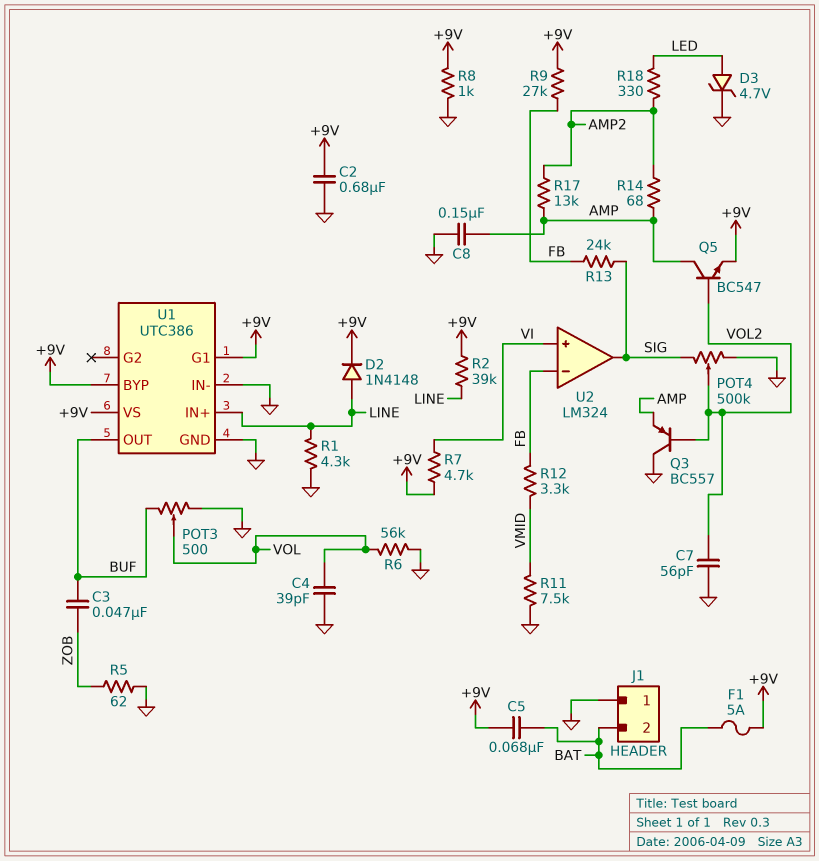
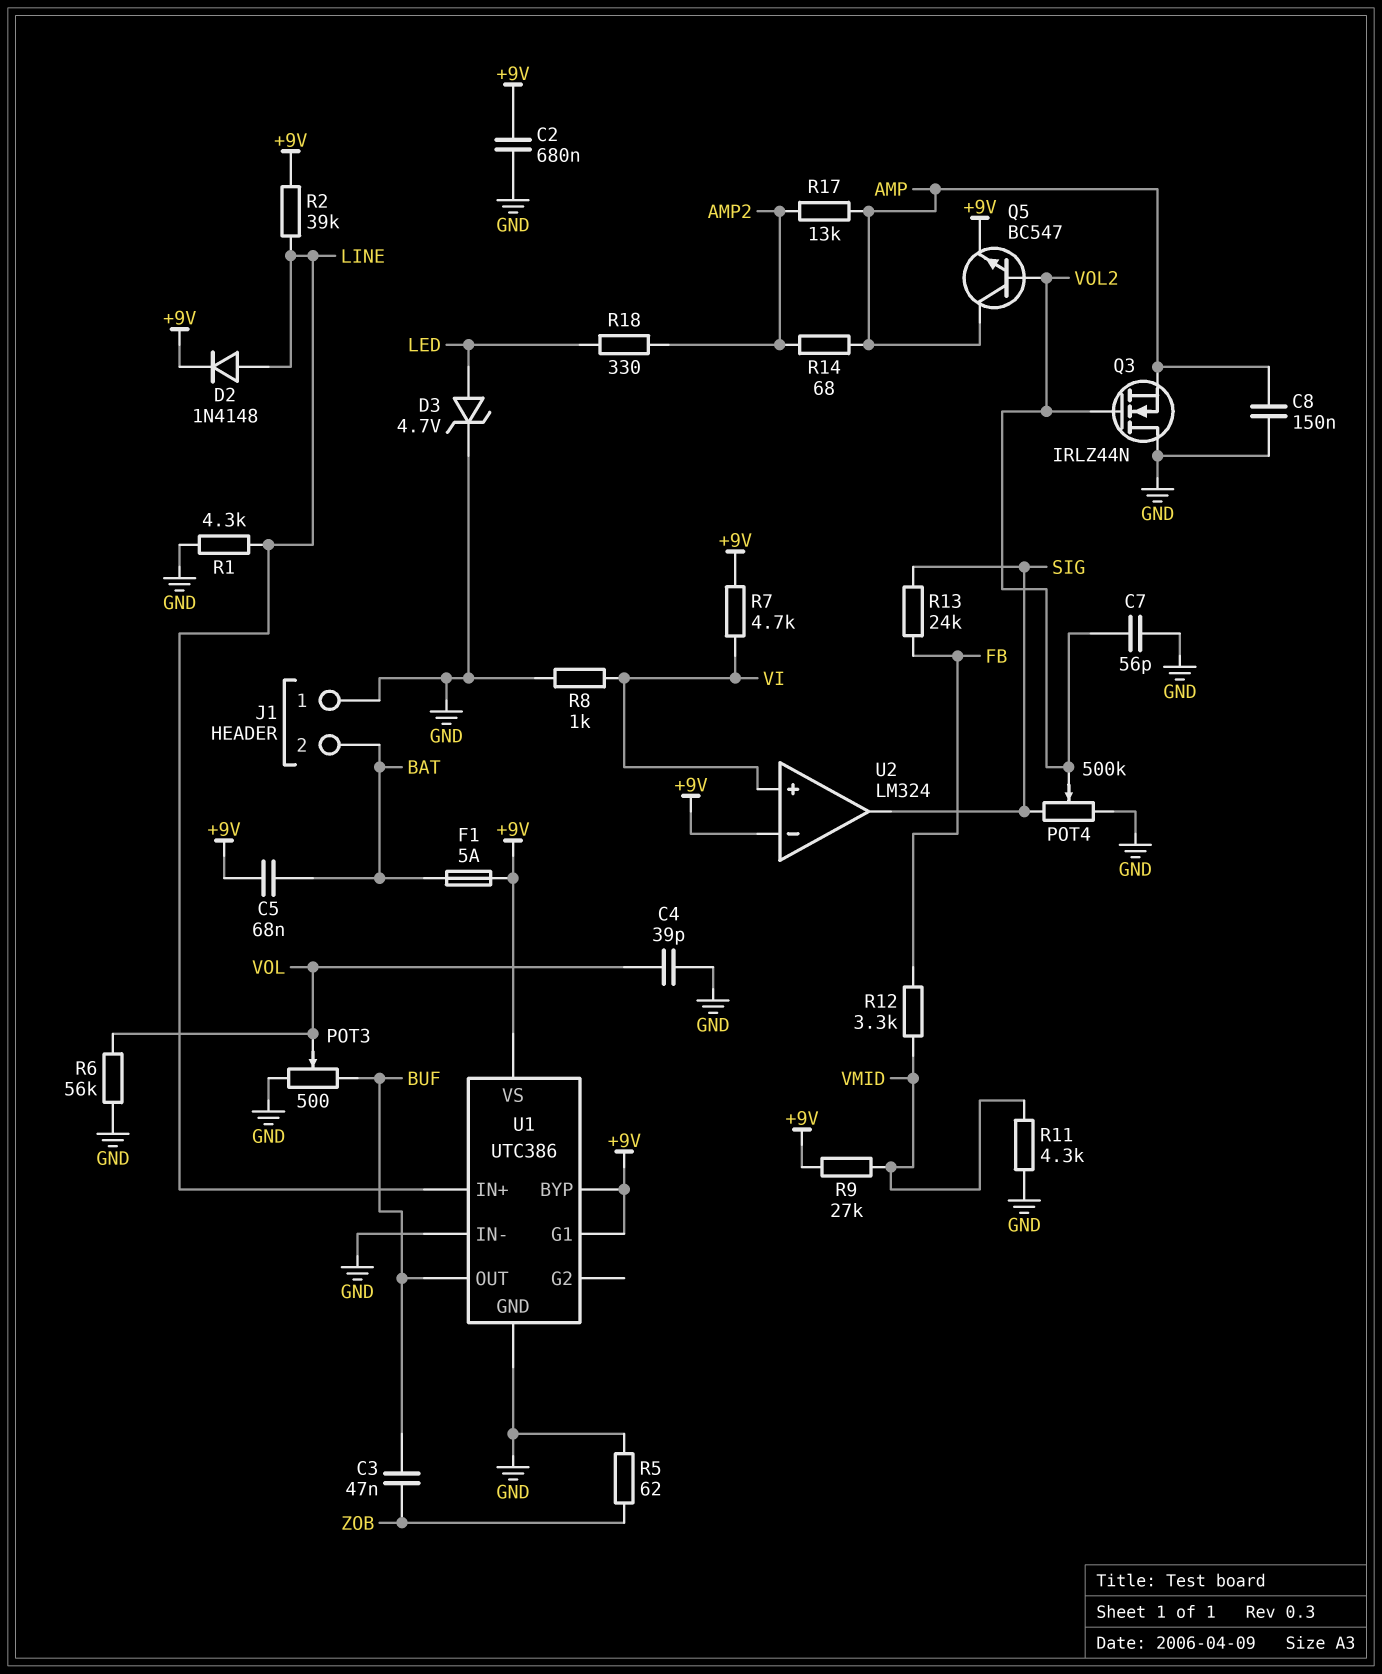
Q3: PNP BC557 (B VOL2, C GND, E AMP) -> NMOS IRLZ44N (G VOL2, D GND, S AMP)
R8: 1k (+9V, GND) -> 1k (GND, VI)
R9: 27k (+9V, FB) -> 27k (+9V, VMID)
R11: 7.5k (GND, VMID) -> 4.3k (GND, VMID)
U2 pin in-: FB -> +9V

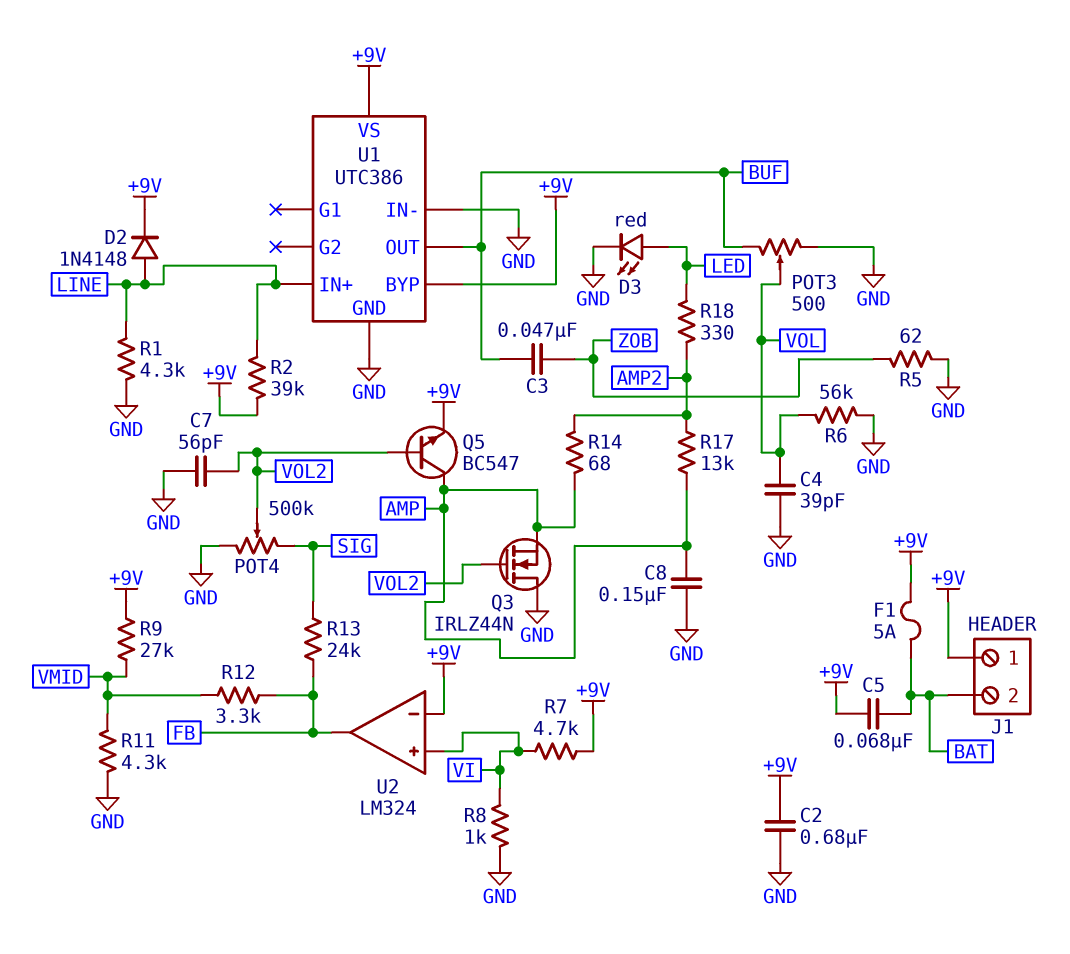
D3: zener 4.7V (A LED, K GND) -> LED red (A LED, K GND)
J1 pin 1: GND -> +9V
U1 pin G1: +9V -> none
U2 pin out: SIG -> FB

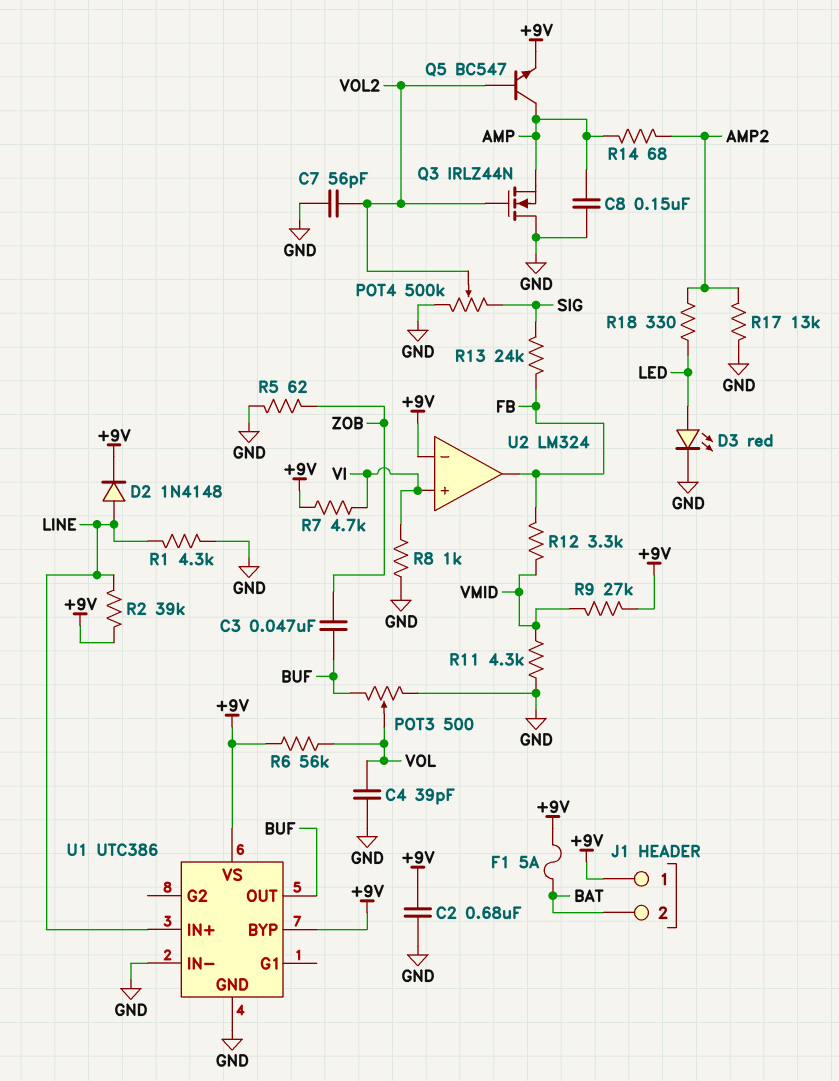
C5: 68nF (+9V, BAT) -> none
R6: 56k (GND, VOL) -> 56k (+9V, VOL)
R17: 13k (AMP, AMP2) -> 13k (AMP2, GND)

